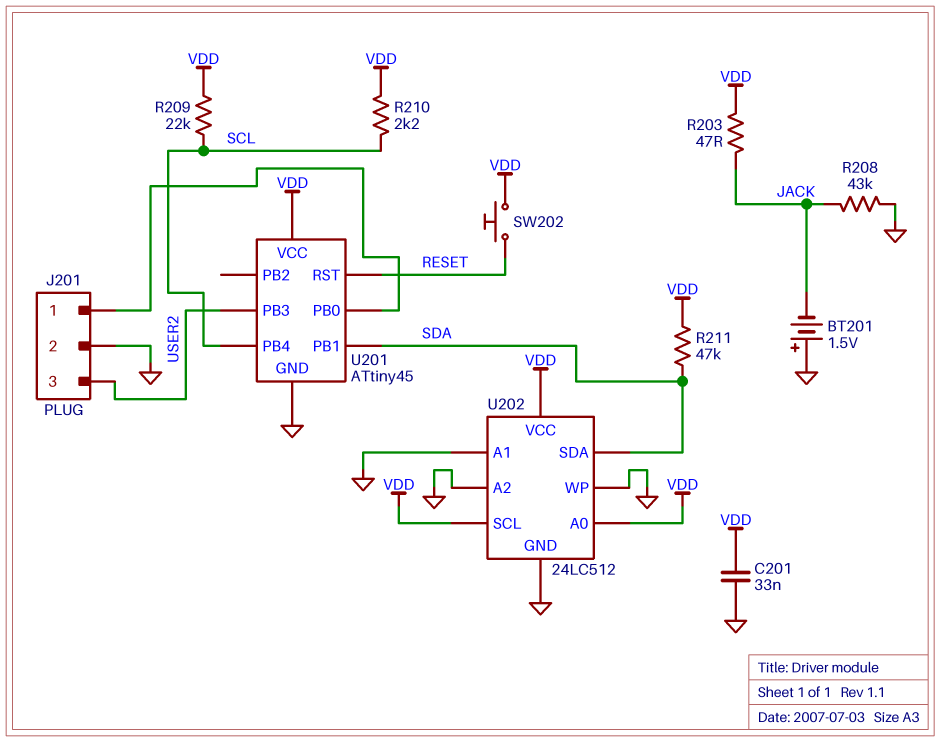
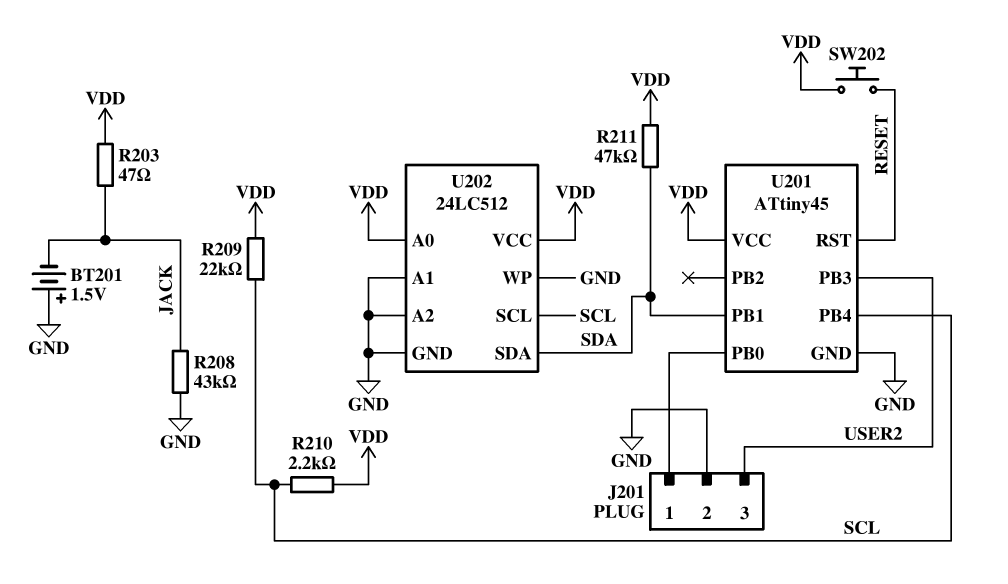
C201: 33nF (GND, VDD) -> none
U202 pin SCL: VDD -> SCL

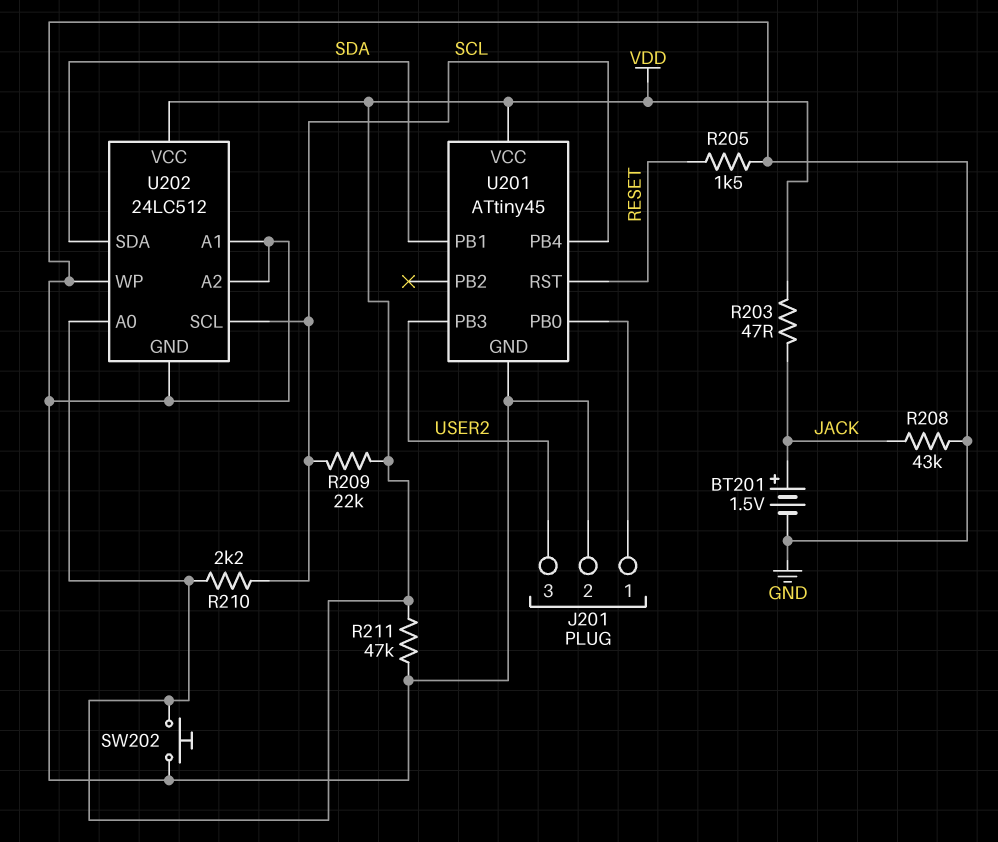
BT201: 1.5V (plus GND, minus JACK) -> 1.5V (plus JACK, minus GND)
R205: none -> 1.5k (GND, RESET)
R211: 47k (SDA, VDD) -> 47k (GND, VDD)
SW202: button (RESET, VDD) -> button (GND, VDD)

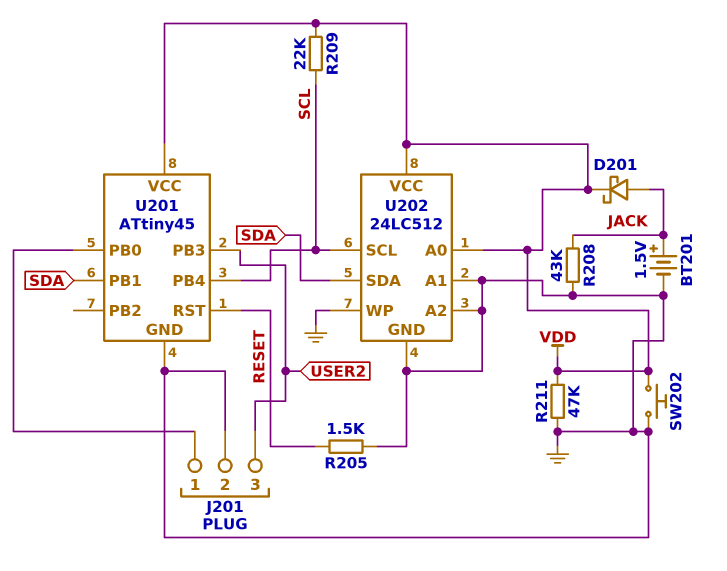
D201: none -> schottky (A JACK, K VDD)
R203: 47 (JACK, VDD) -> none
R210: 2.2k (SCL, VDD) -> none

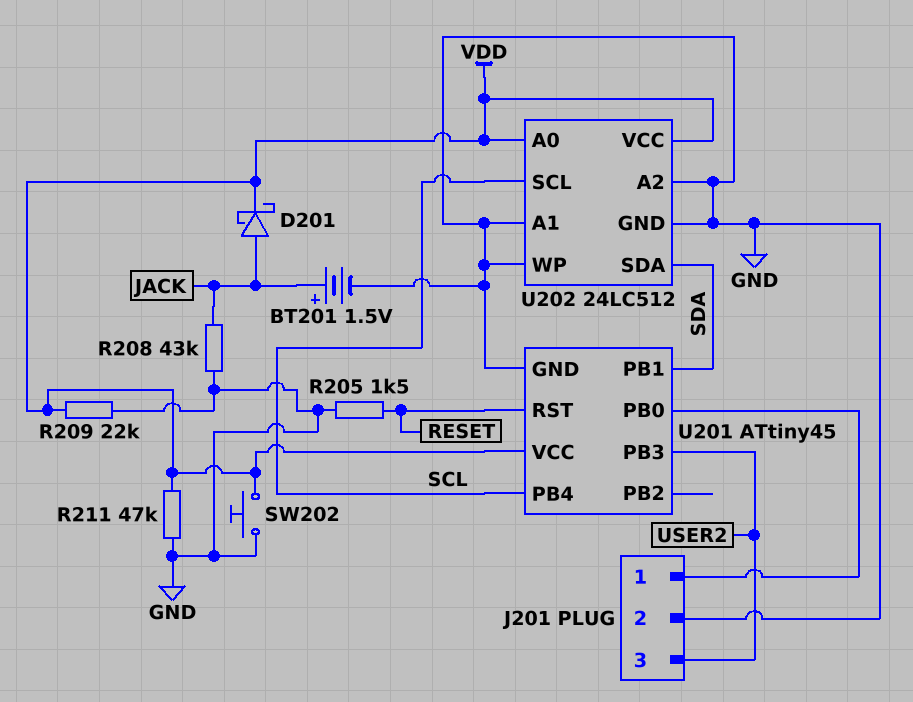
R209: 22k (SCL, VDD) -> 22k (GND, VDD)

